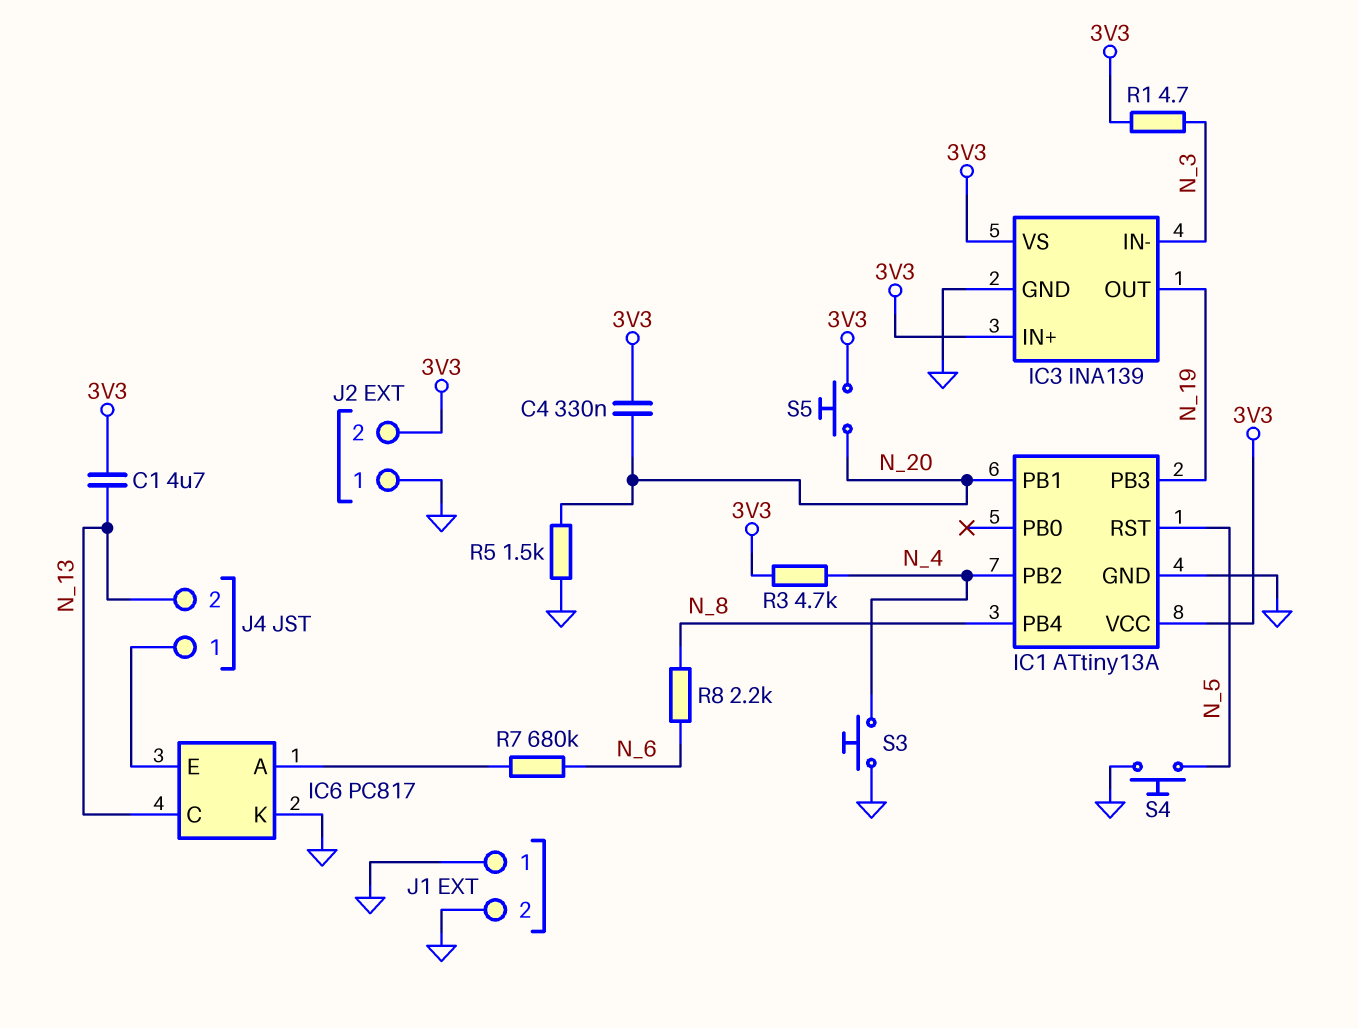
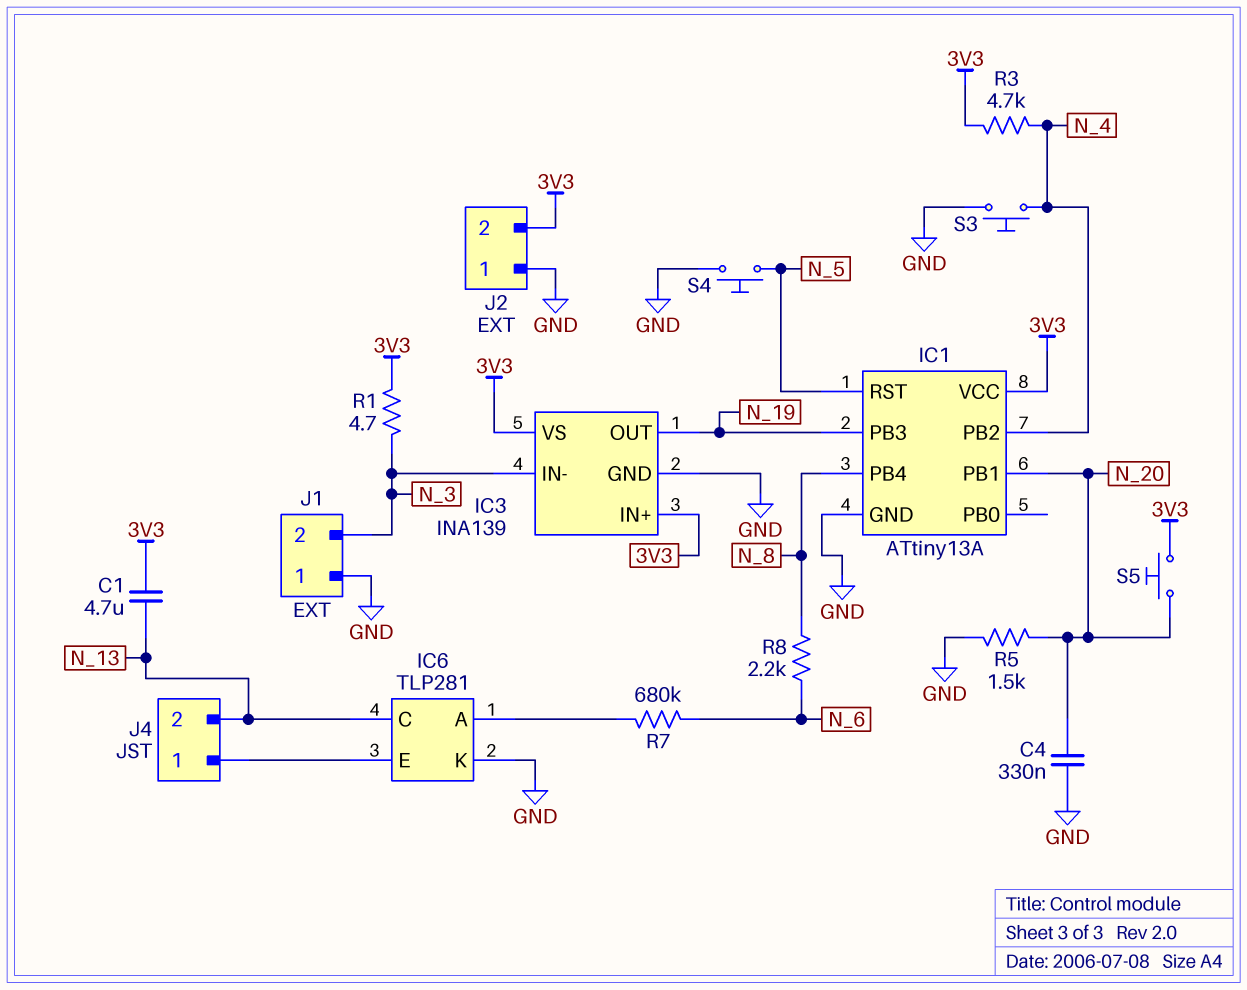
C4: 330nF (3V3, N_20) -> 330nF (GND, N_20)
IC6: PC817 -> TLP281
J1 pin 2: GND -> N_3

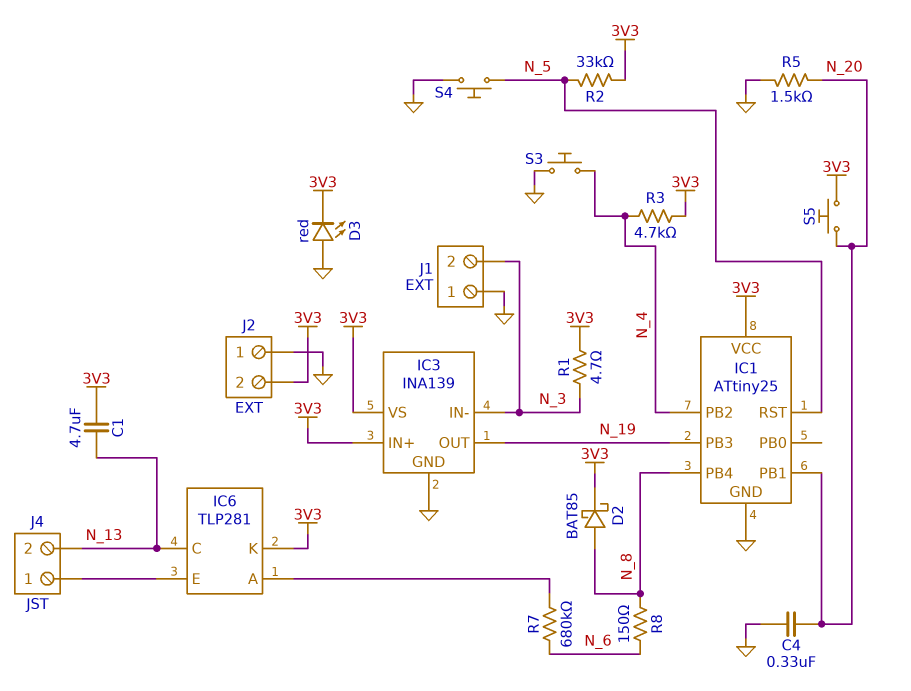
D2: none -> schottky BAT85 (A N_8, K 3V3)
D3: none -> LED red (A GND, K 3V3)
IC1: ATtiny13A -> ATtiny25
IC6 pin K: GND -> 3V3
R2: none -> 33k (3V3, N_5)
R8: 2.2k (N_6, N_8) -> 150 (N_6, N_8)

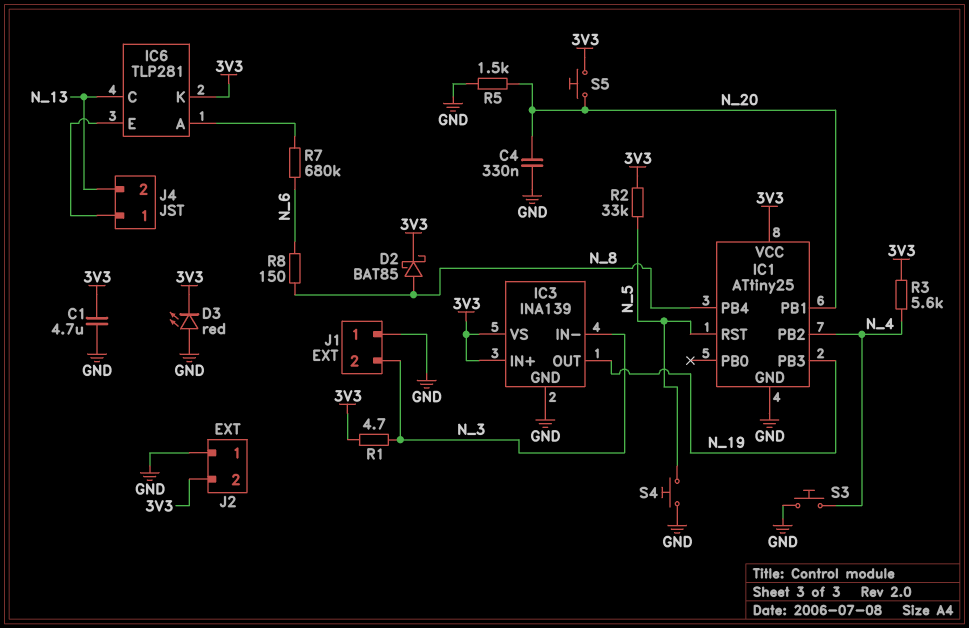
C1: 4.7uF (3V3, N_13) -> 4.7uF (3V3, GND)
R3: 4.7k (3V3, N_4) -> 5.6k (3V3, N_4)

